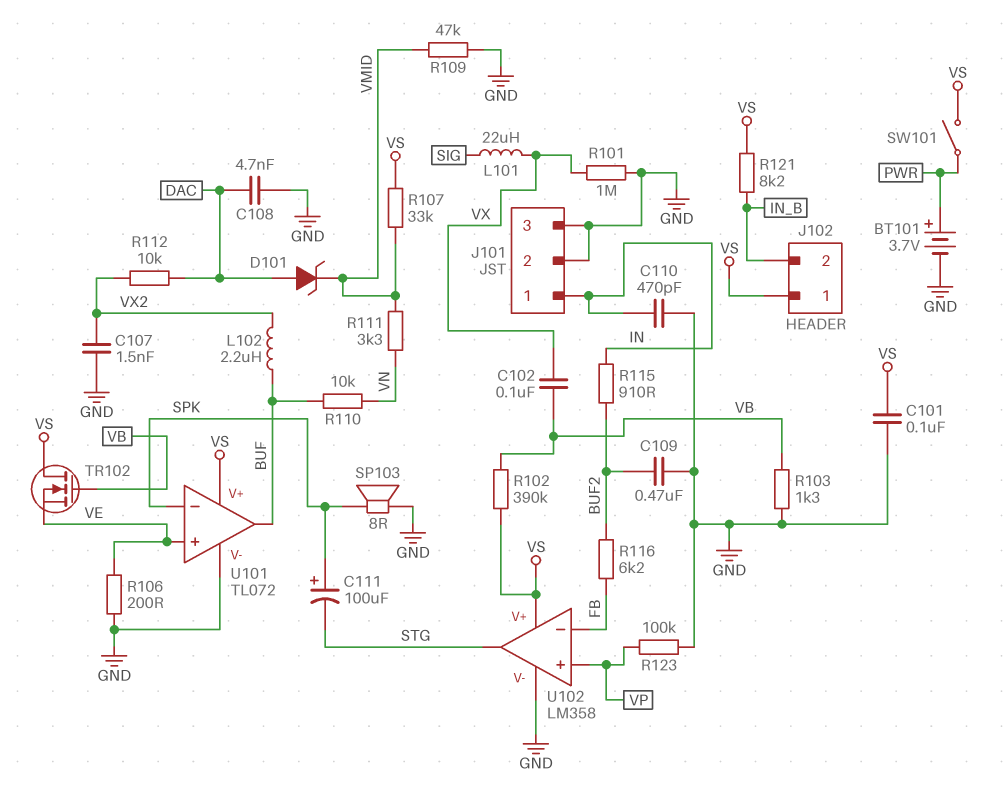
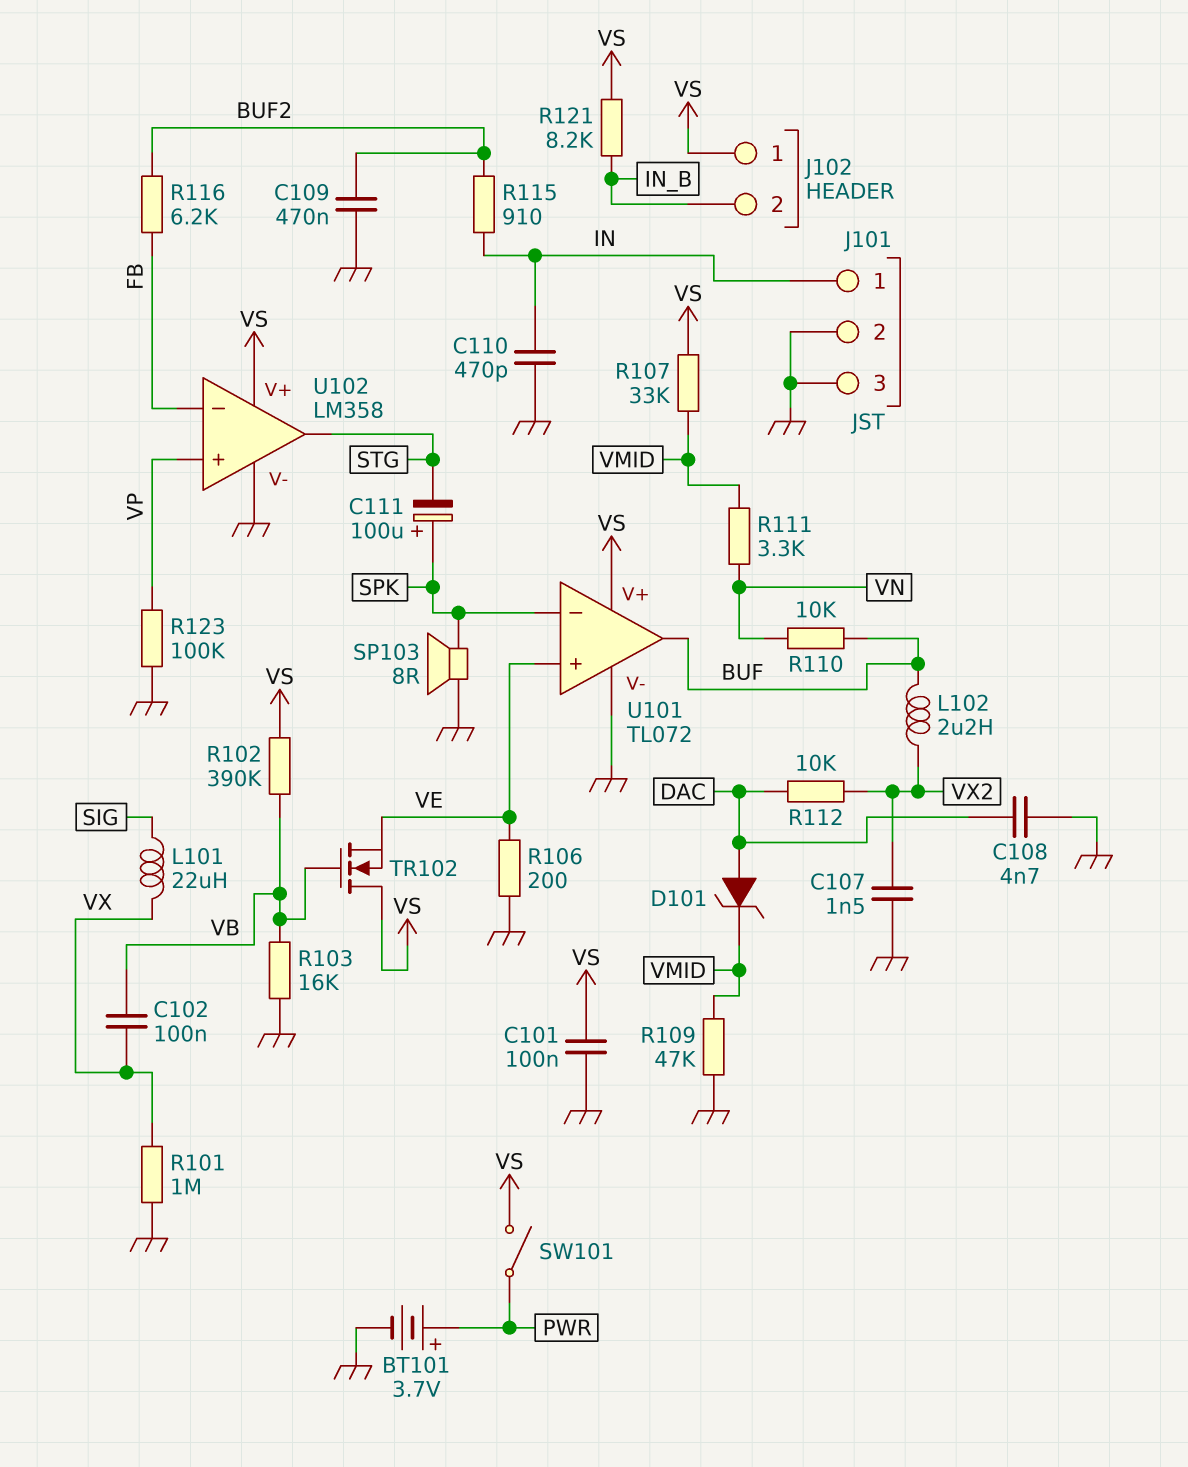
R103: 1.3k (GND, VB) -> 16k (GND, VB)

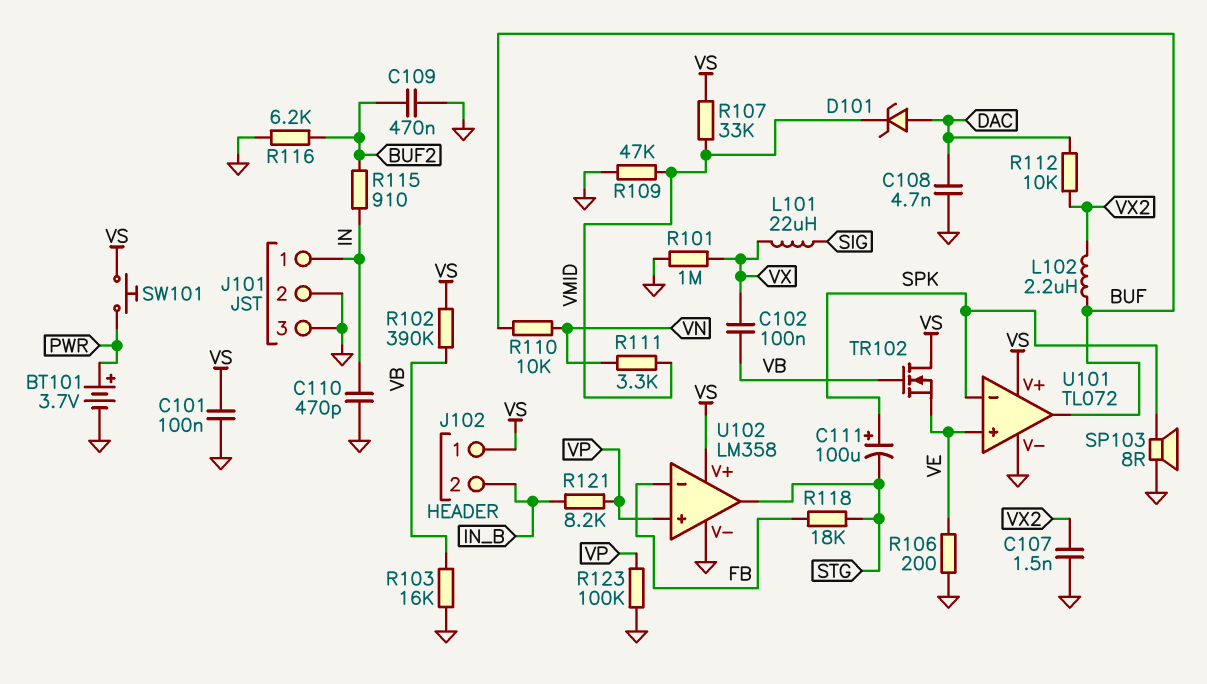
R116: 6.2k (BUF2, FB) -> 6.2k (BUF2, GND)
R118: none -> 18k (FB, STG)
R121: 8.2k (IN_B, VS) -> 8.2k (IN_B, VP)
SW101: switch (PWR, VS) -> button (PWR, VS)

